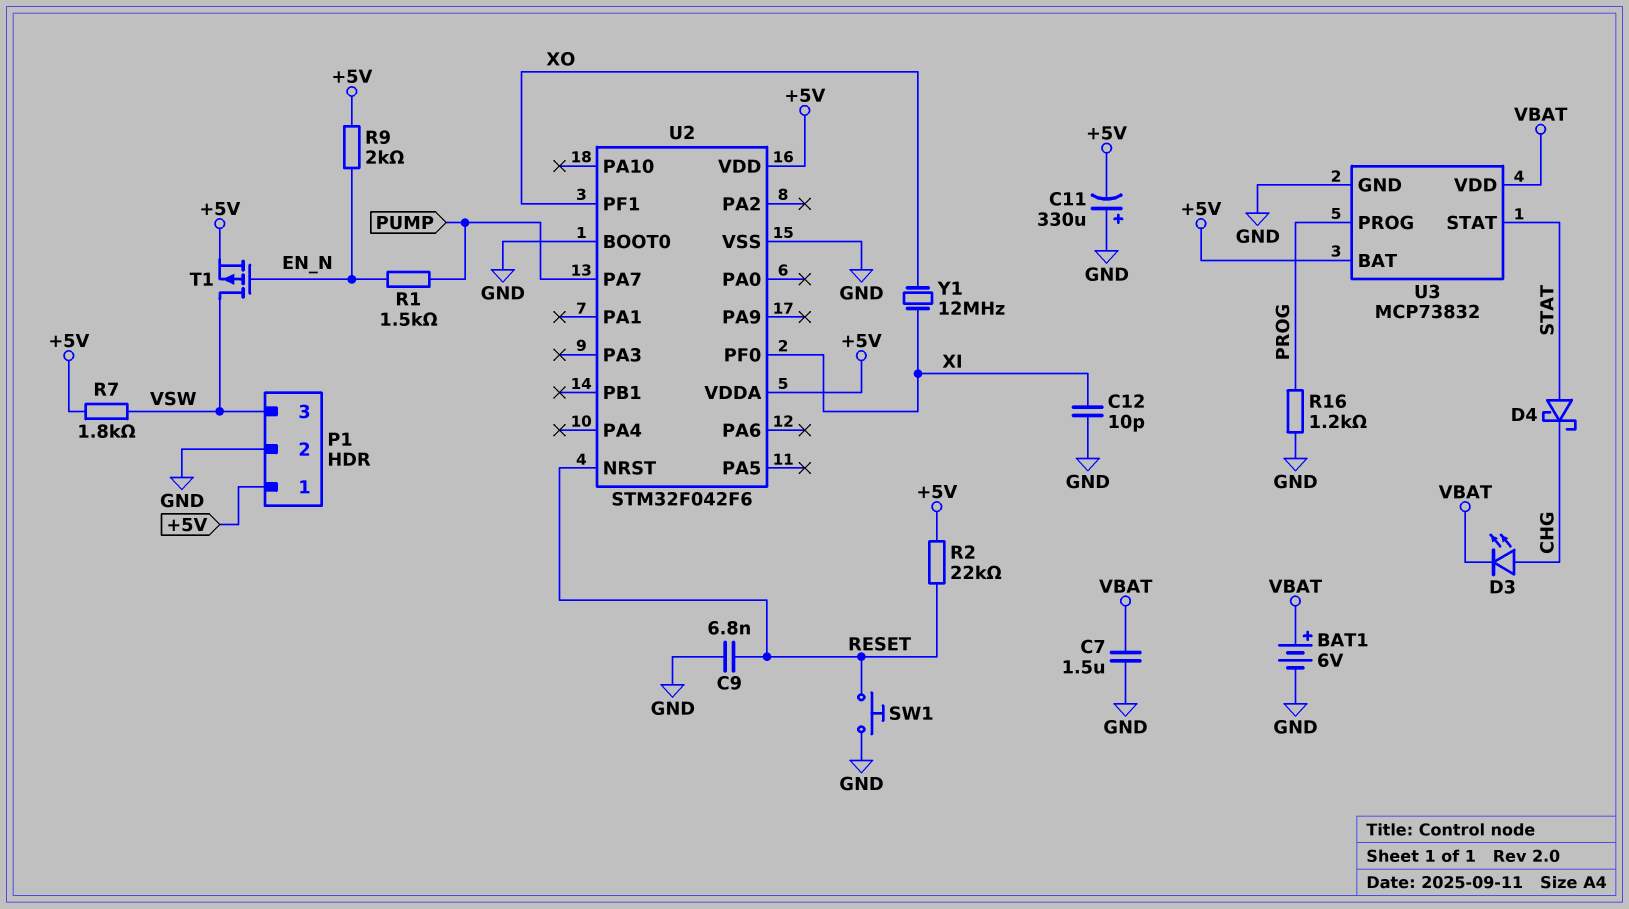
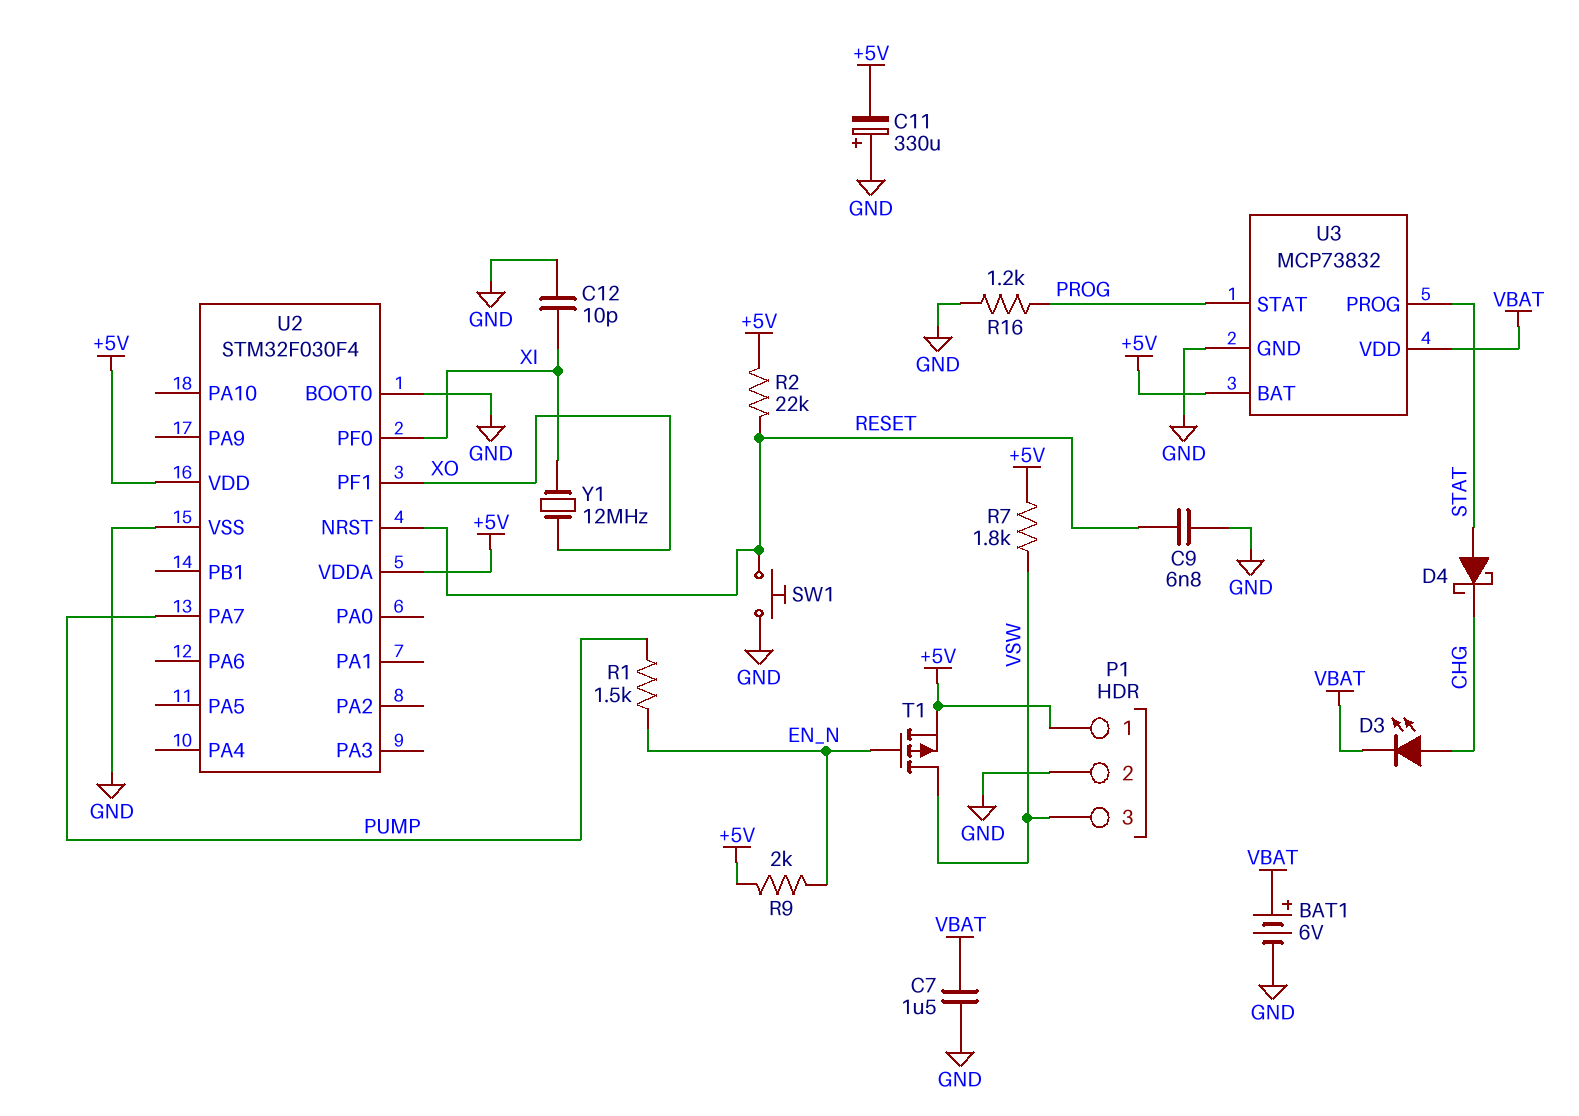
U2: STM32F042F6 -> STM32F030F4
U3 pin PROG: PROG -> STAT
U3 pin STAT: STAT -> PROG

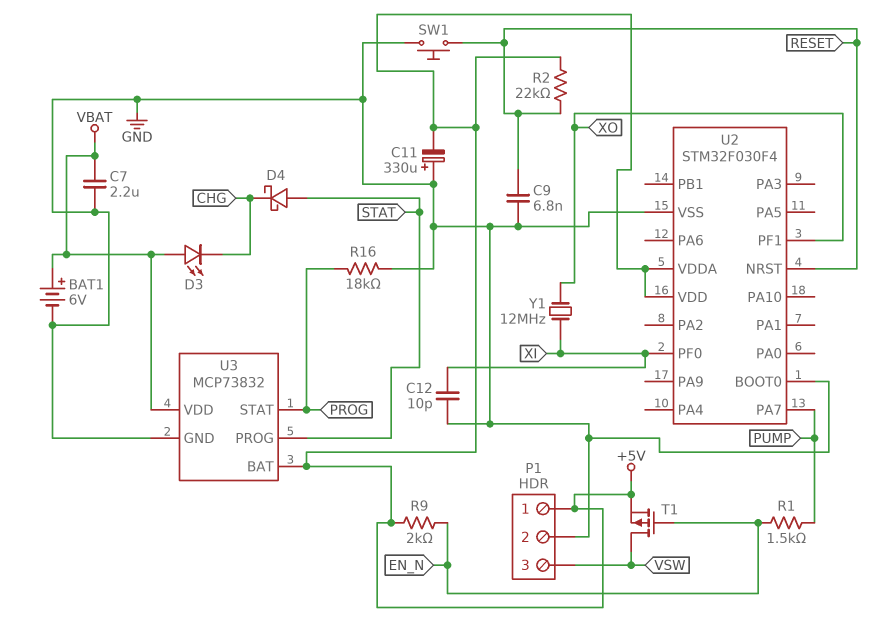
C7: 1.5uF (GND, VBAT) -> 2.2uF (GND, VBAT)
D3: LED (A CHG, K VBAT) -> LED (A VBAT, K CHG)
R7: 1.8k (+5V, VSW) -> none
R16: 1.2k (GND, PROG) -> 18k (GND, PROG)

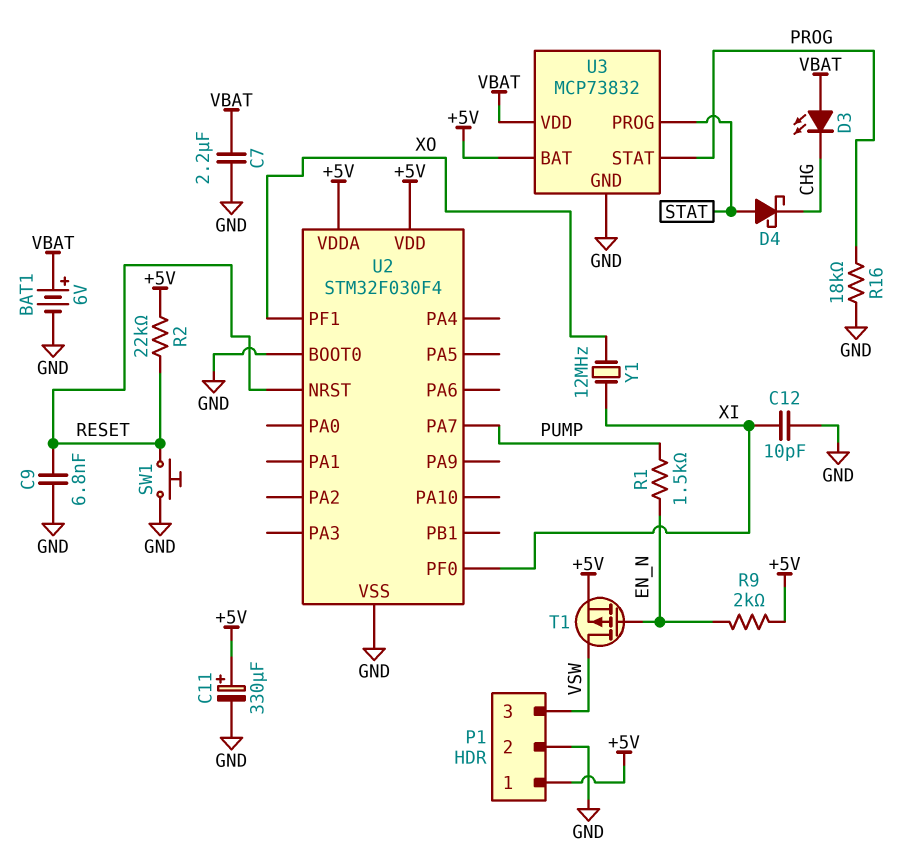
C11: 330uF (plus GND, minus +5V) -> 330uF (plus +5V, minus GND)

